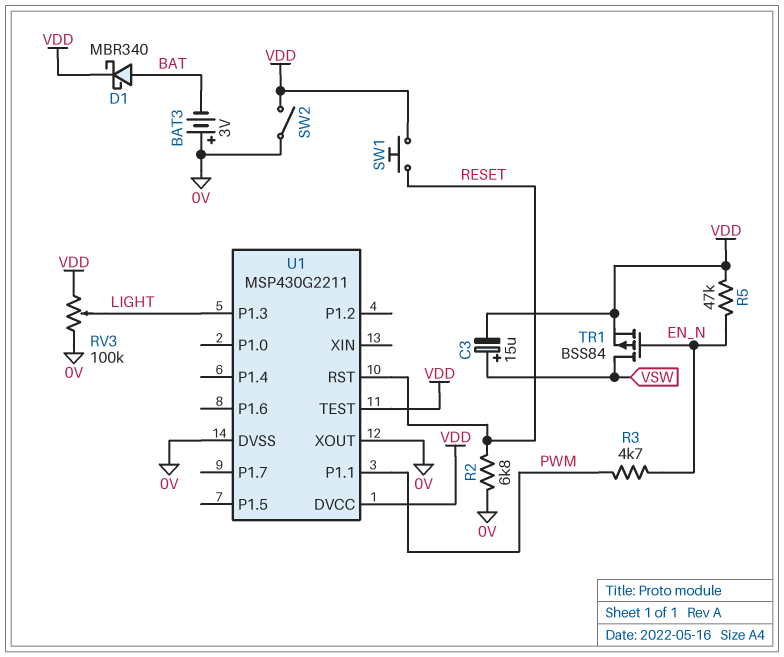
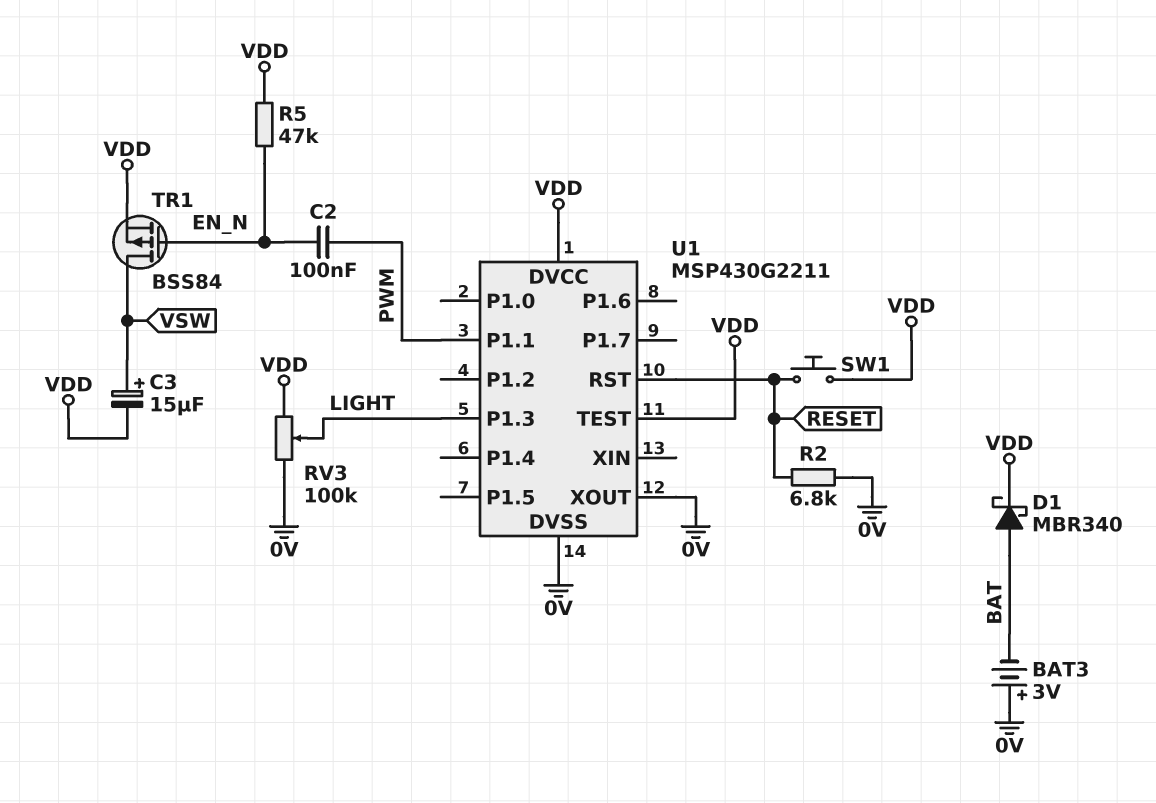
C2: none -> 100nF (EN_N, PWM)
R3: 4.7k (EN_N, PWM) -> none
SW2: switch (0V, VDD) -> none

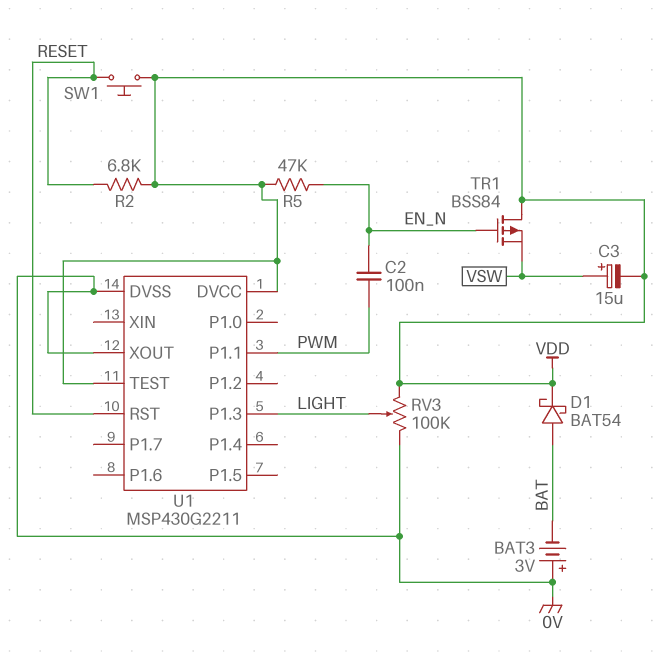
D1: schottky MBR340 (A BAT, K VDD) -> schottky BAT54 (A BAT, K VDD)
R2: 6.8k (0V, RESET) -> 6.8k (RESET, VDD)
TR1: PMOS BSS84 (G EN_N, D VSW, S VDD) -> PMOS BSS84 (G EN_N, D VDD, S VSW)

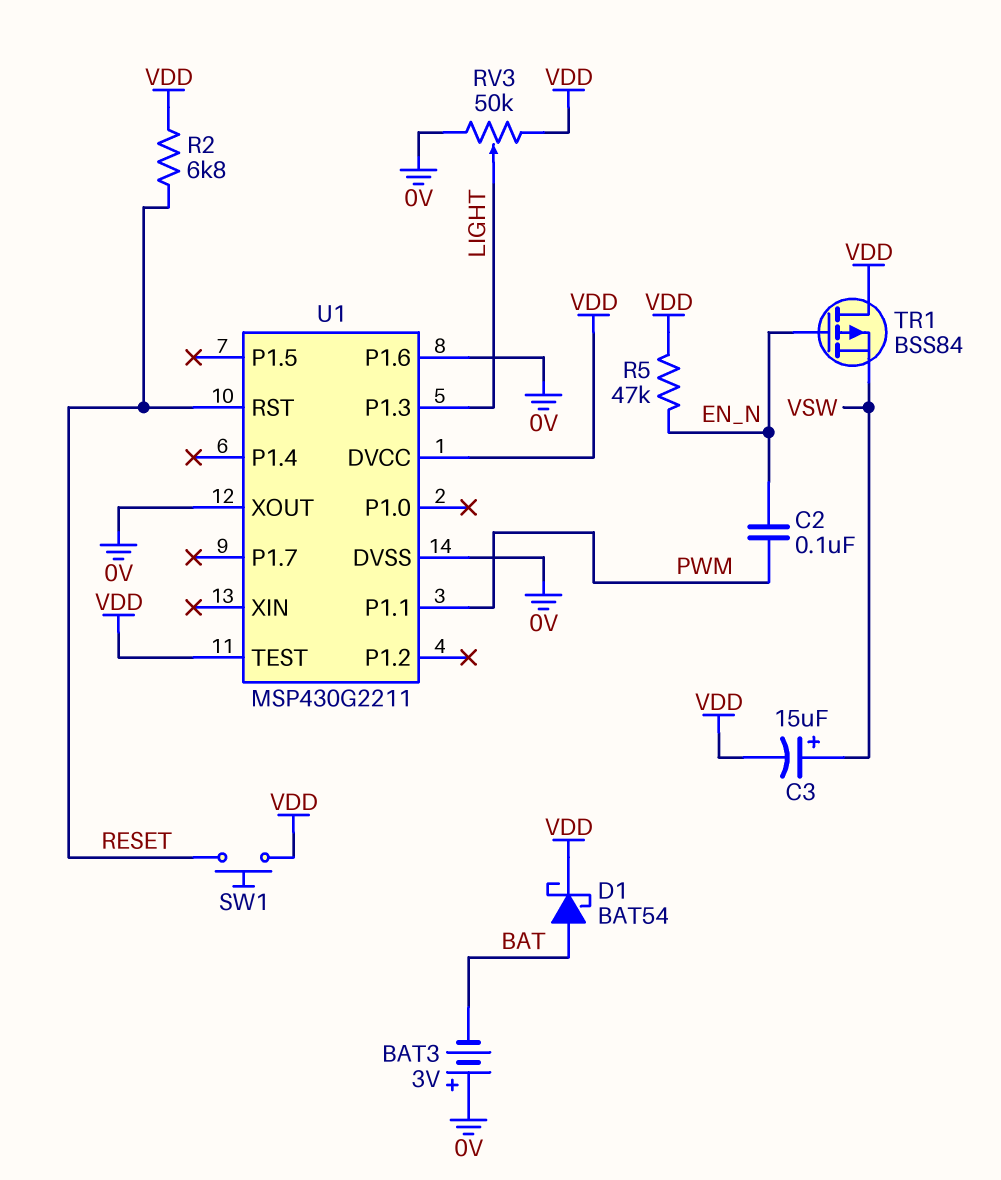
RV3: 100k (0V, VDD, wiper LIGHT) -> 50k (0V, VDD, wiper LIGHT)
U1 pin P1.6: none -> 0V

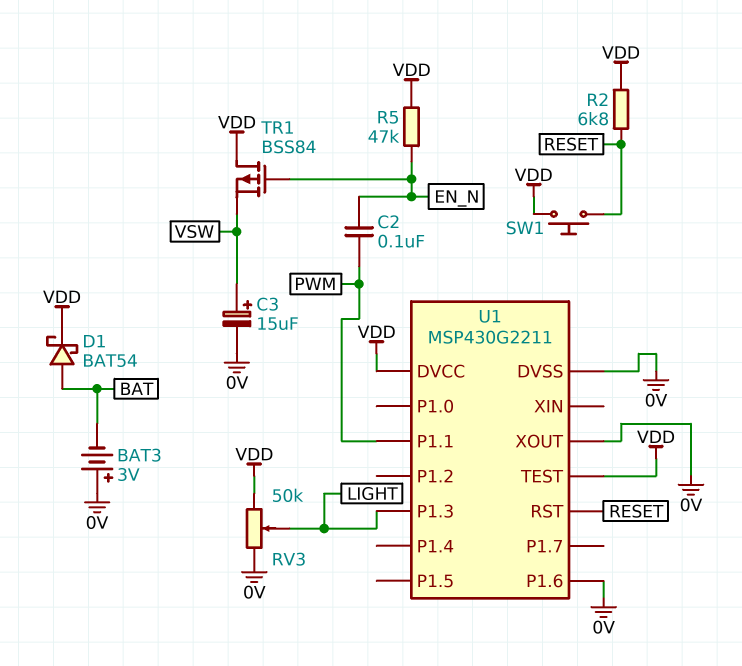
C3: 15uF (plus VSW, minus VDD) -> 15uF (plus VSW, minus 0V)

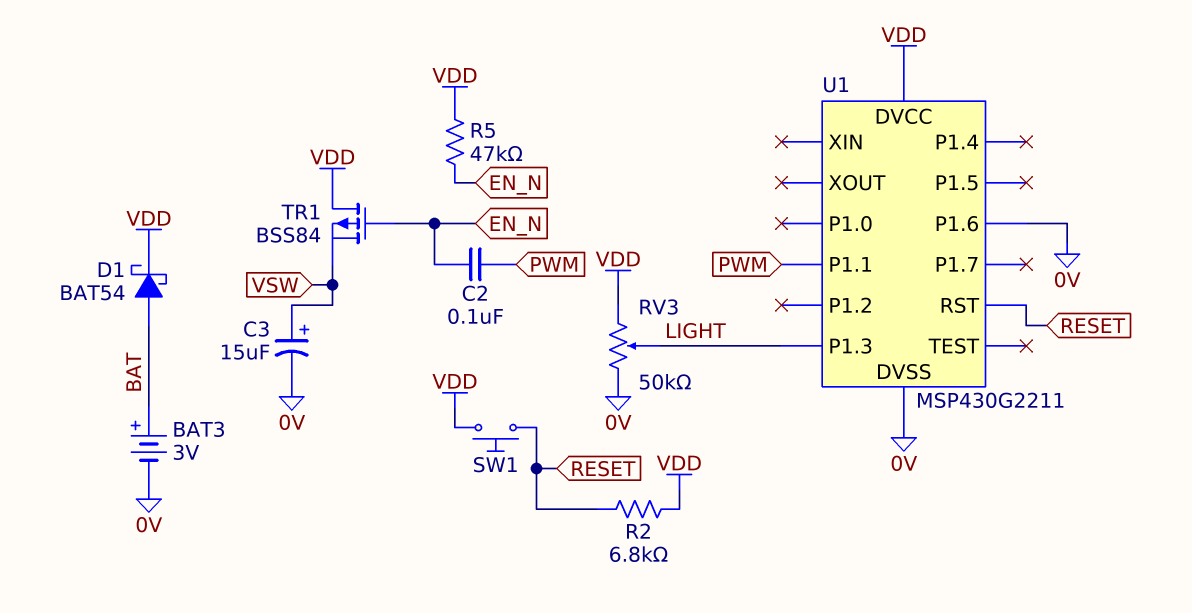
BAT3: 3V (plus 0V, minus BAT) -> 3V (plus BAT, minus 0V)
U1 pin TEST: VDD -> none
U1 pin XOUT: 0V -> none

